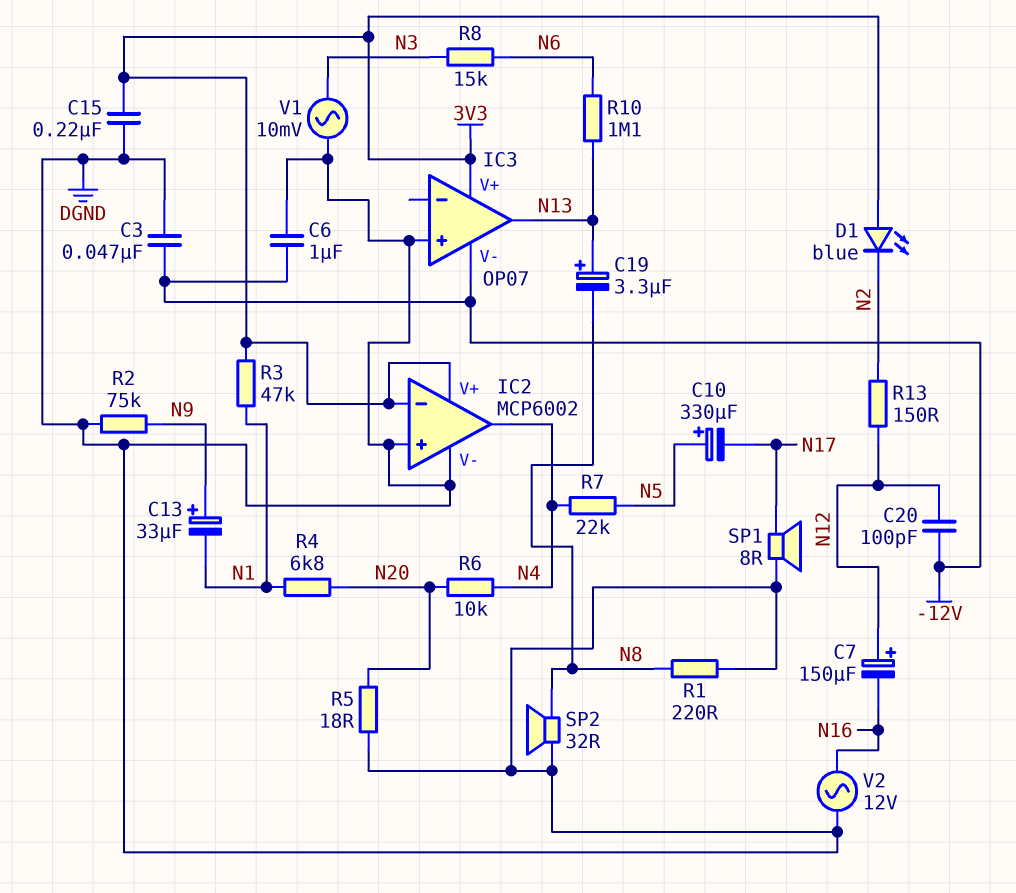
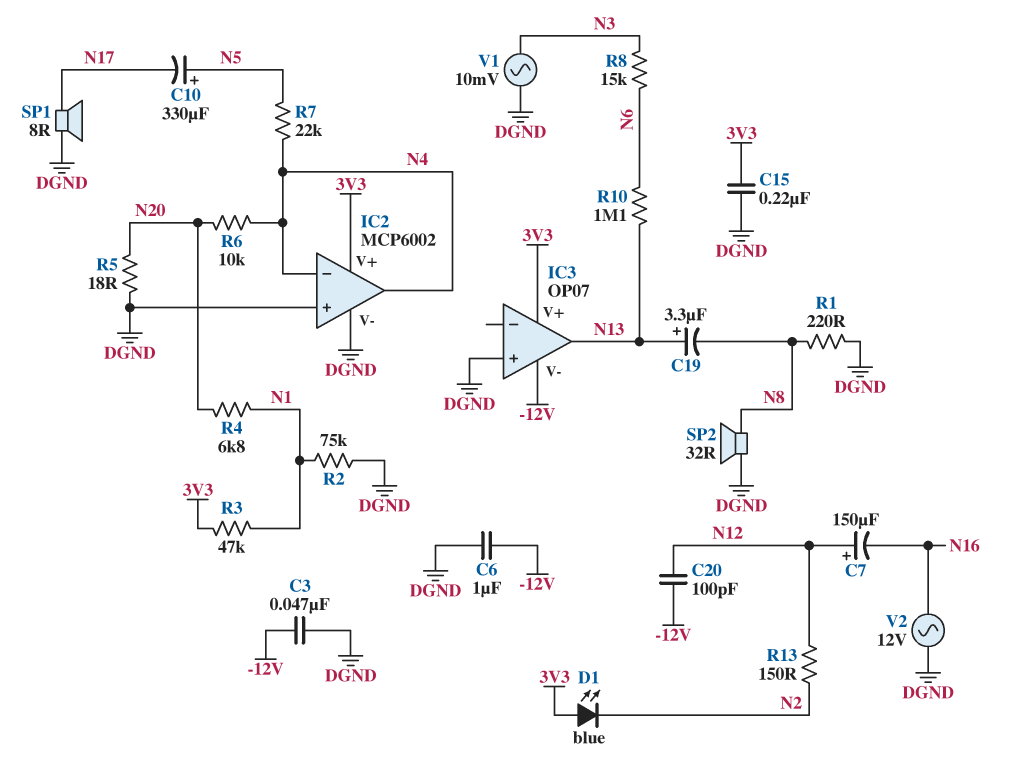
C13: 33uF (plus N9, minus N1) -> none
IC2 pin in-: 3V3 -> N4
R2: 75k (DGND, N9) -> 75k (DGND, N1)

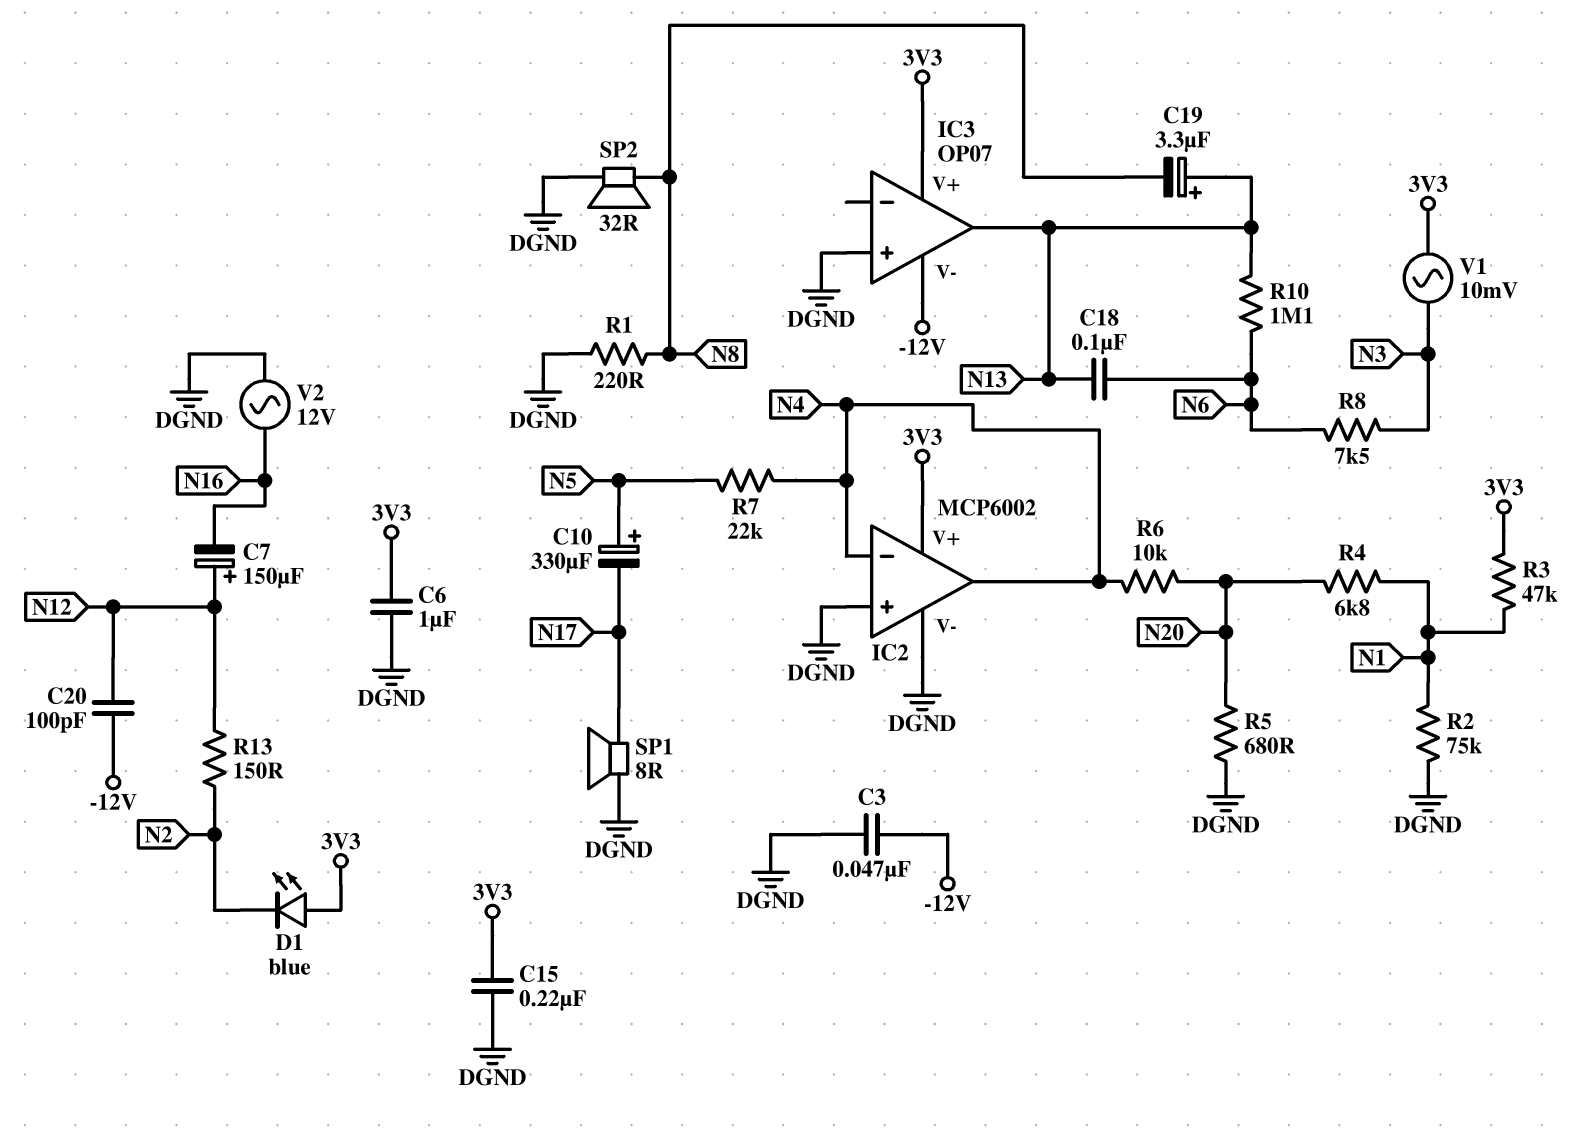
C6: 1uF (-12V, DGND) -> 1uF (3V3, DGND)
C18: none -> 100nF (N6, N13)
R5: 18 (DGND, N20) -> 680 (DGND, N20)
R8: 15k (N3, N6) -> 7.5k (N3, N6)
V1: AC 10mV (DGND, N3) -> AC 10mV (3V3, N3)

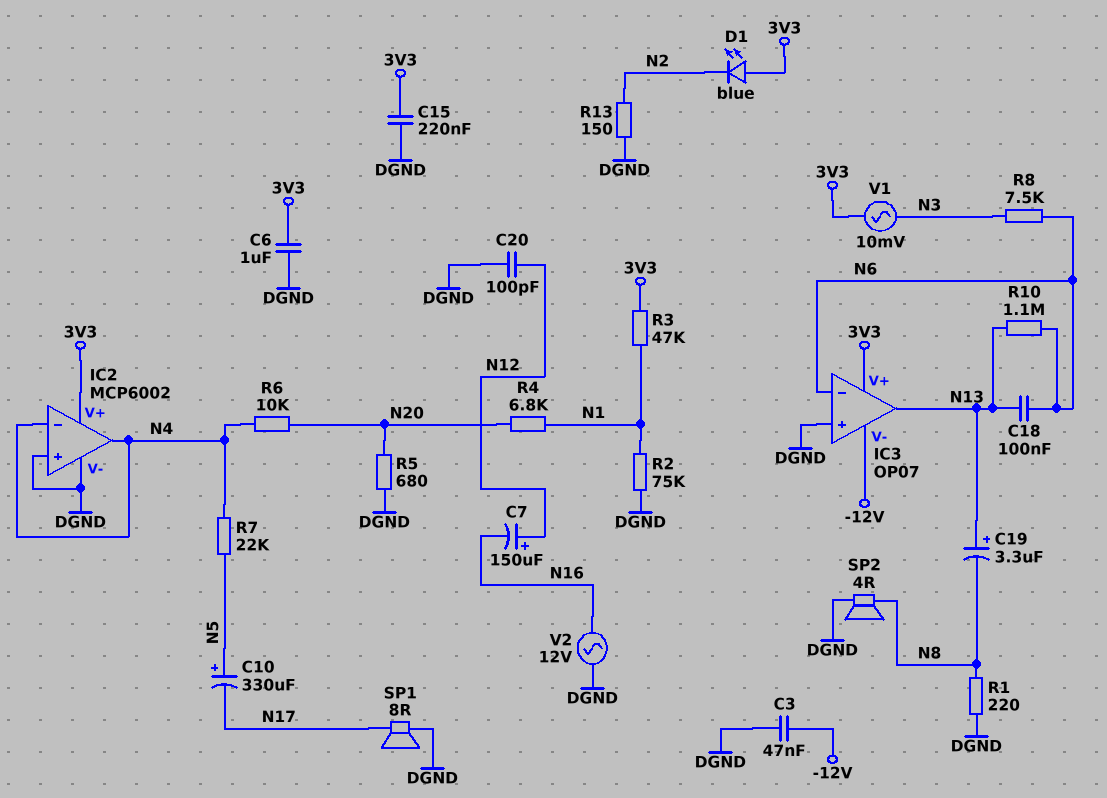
C20: 100pF (-12V, N12) -> 100pF (DGND, N12)
IC3 pin in-: none -> N6
R13: 150 (N2, N12) -> 150 (DGND, N2)
SP2: speaker 32R (DGND, N8) -> speaker 4R (DGND, N8)

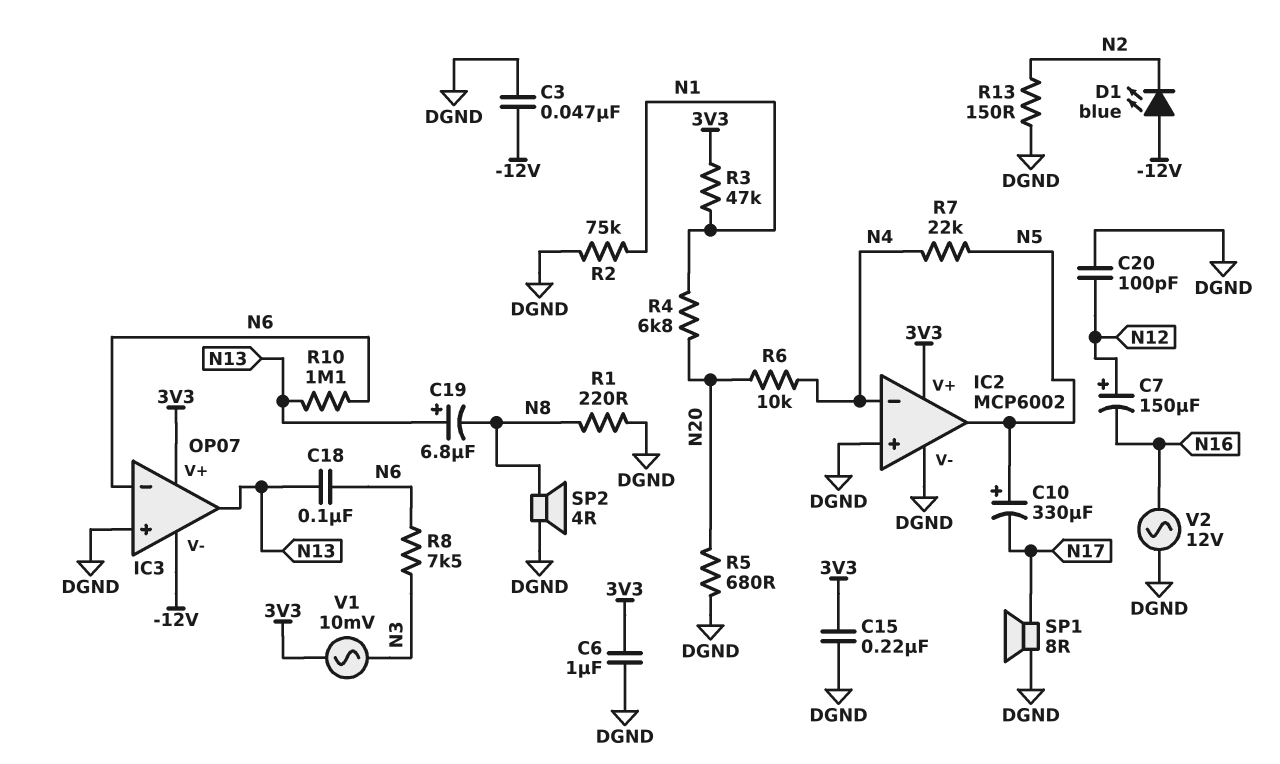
C19: 3.3uF (plus N13, minus N8) -> 6.8uF (plus N13, minus N8)
D1: LED blue (A 3V3, K N2) -> LED blue (A -12V, K N2)
IC2 pin out: N4 -> N5

